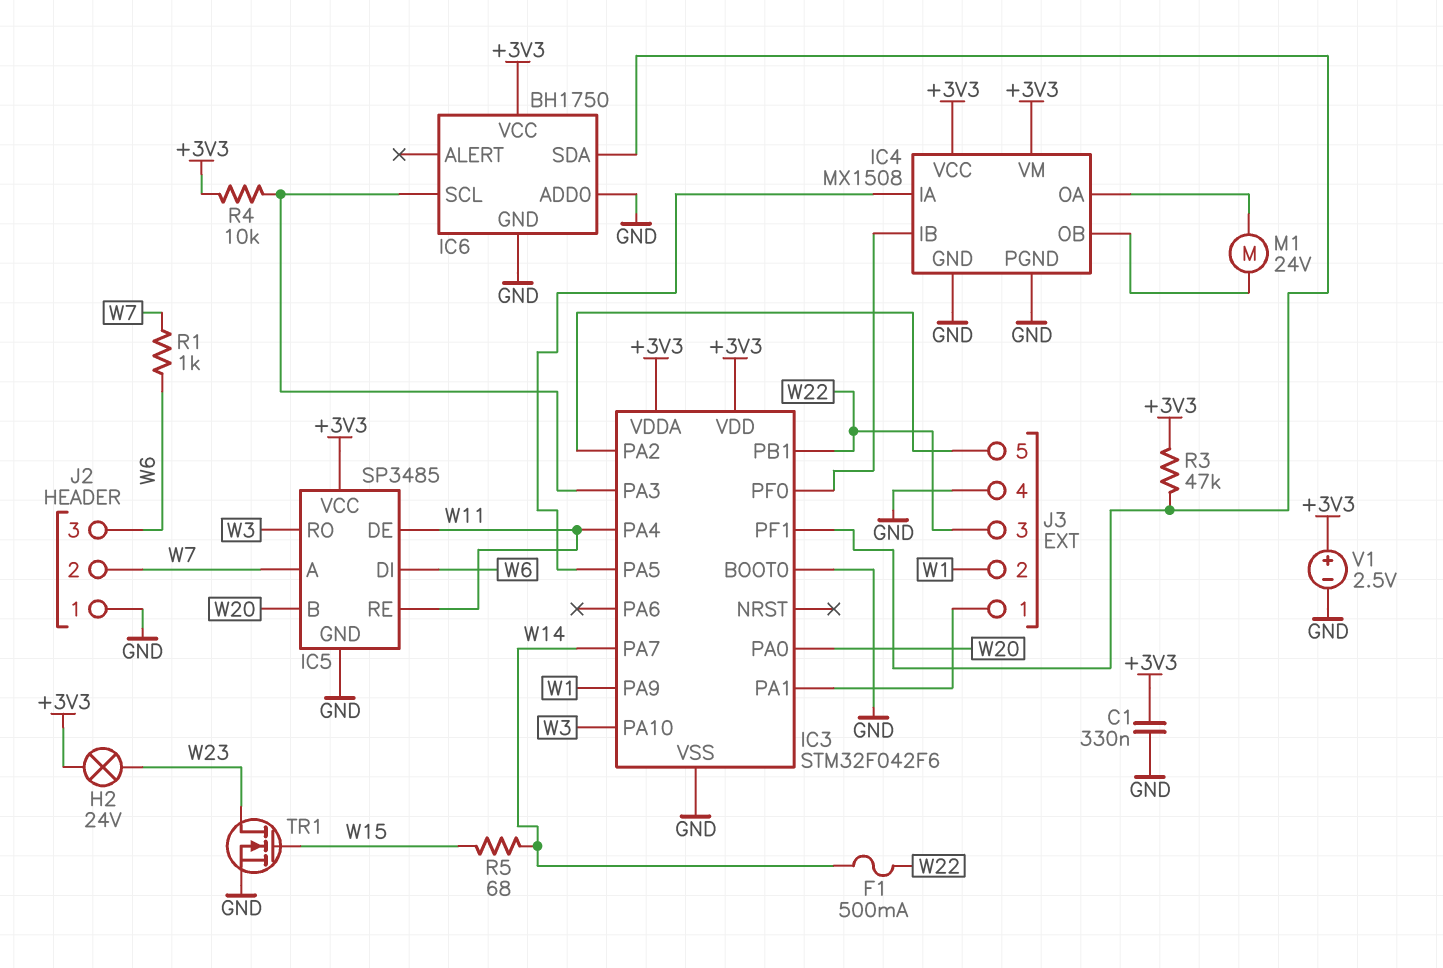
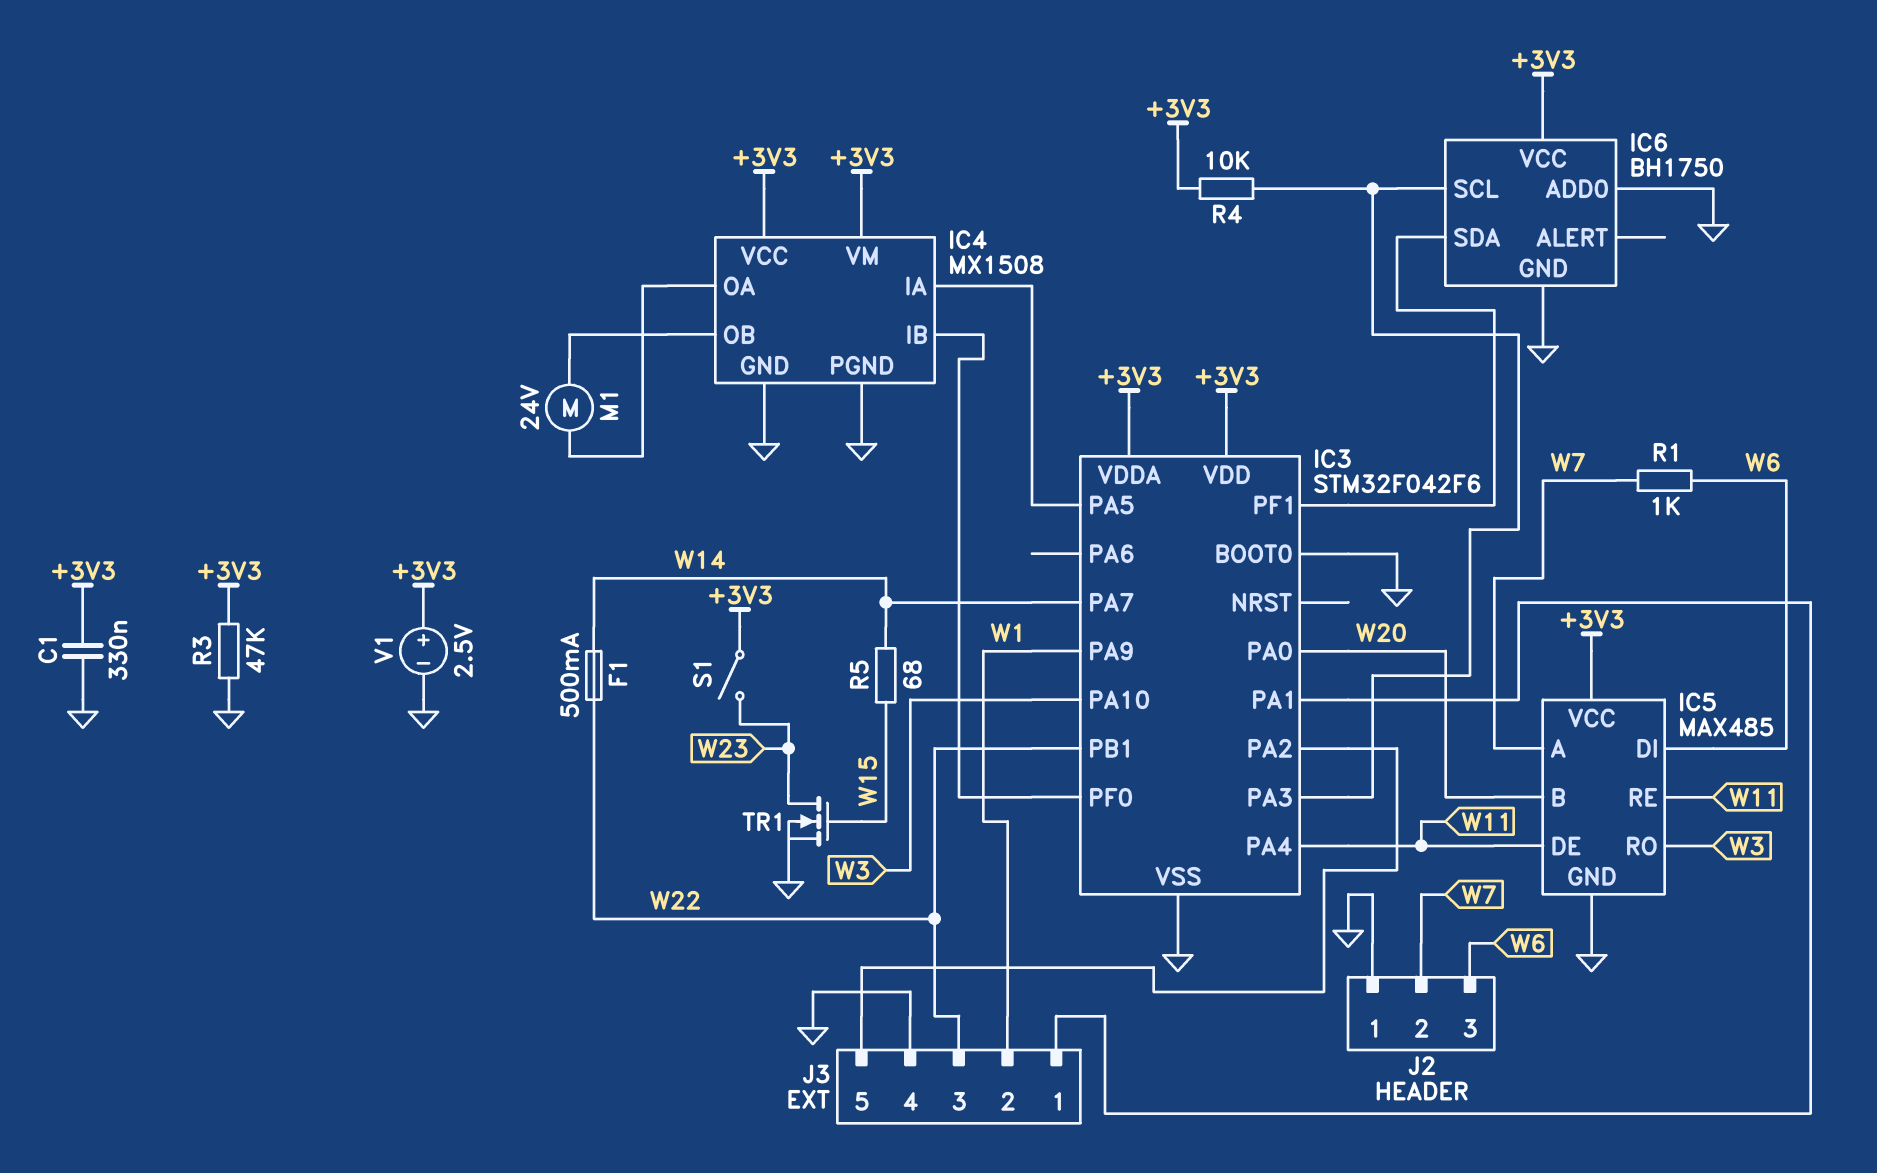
H2: lamp 24V (+3V3, W23) -> none
IC5: SP3485 -> MAX485
R3: 47k (+3V3, IC3/PF1) -> 47k (+3V3, GND)
S1: none -> switch (+3V3, W23)

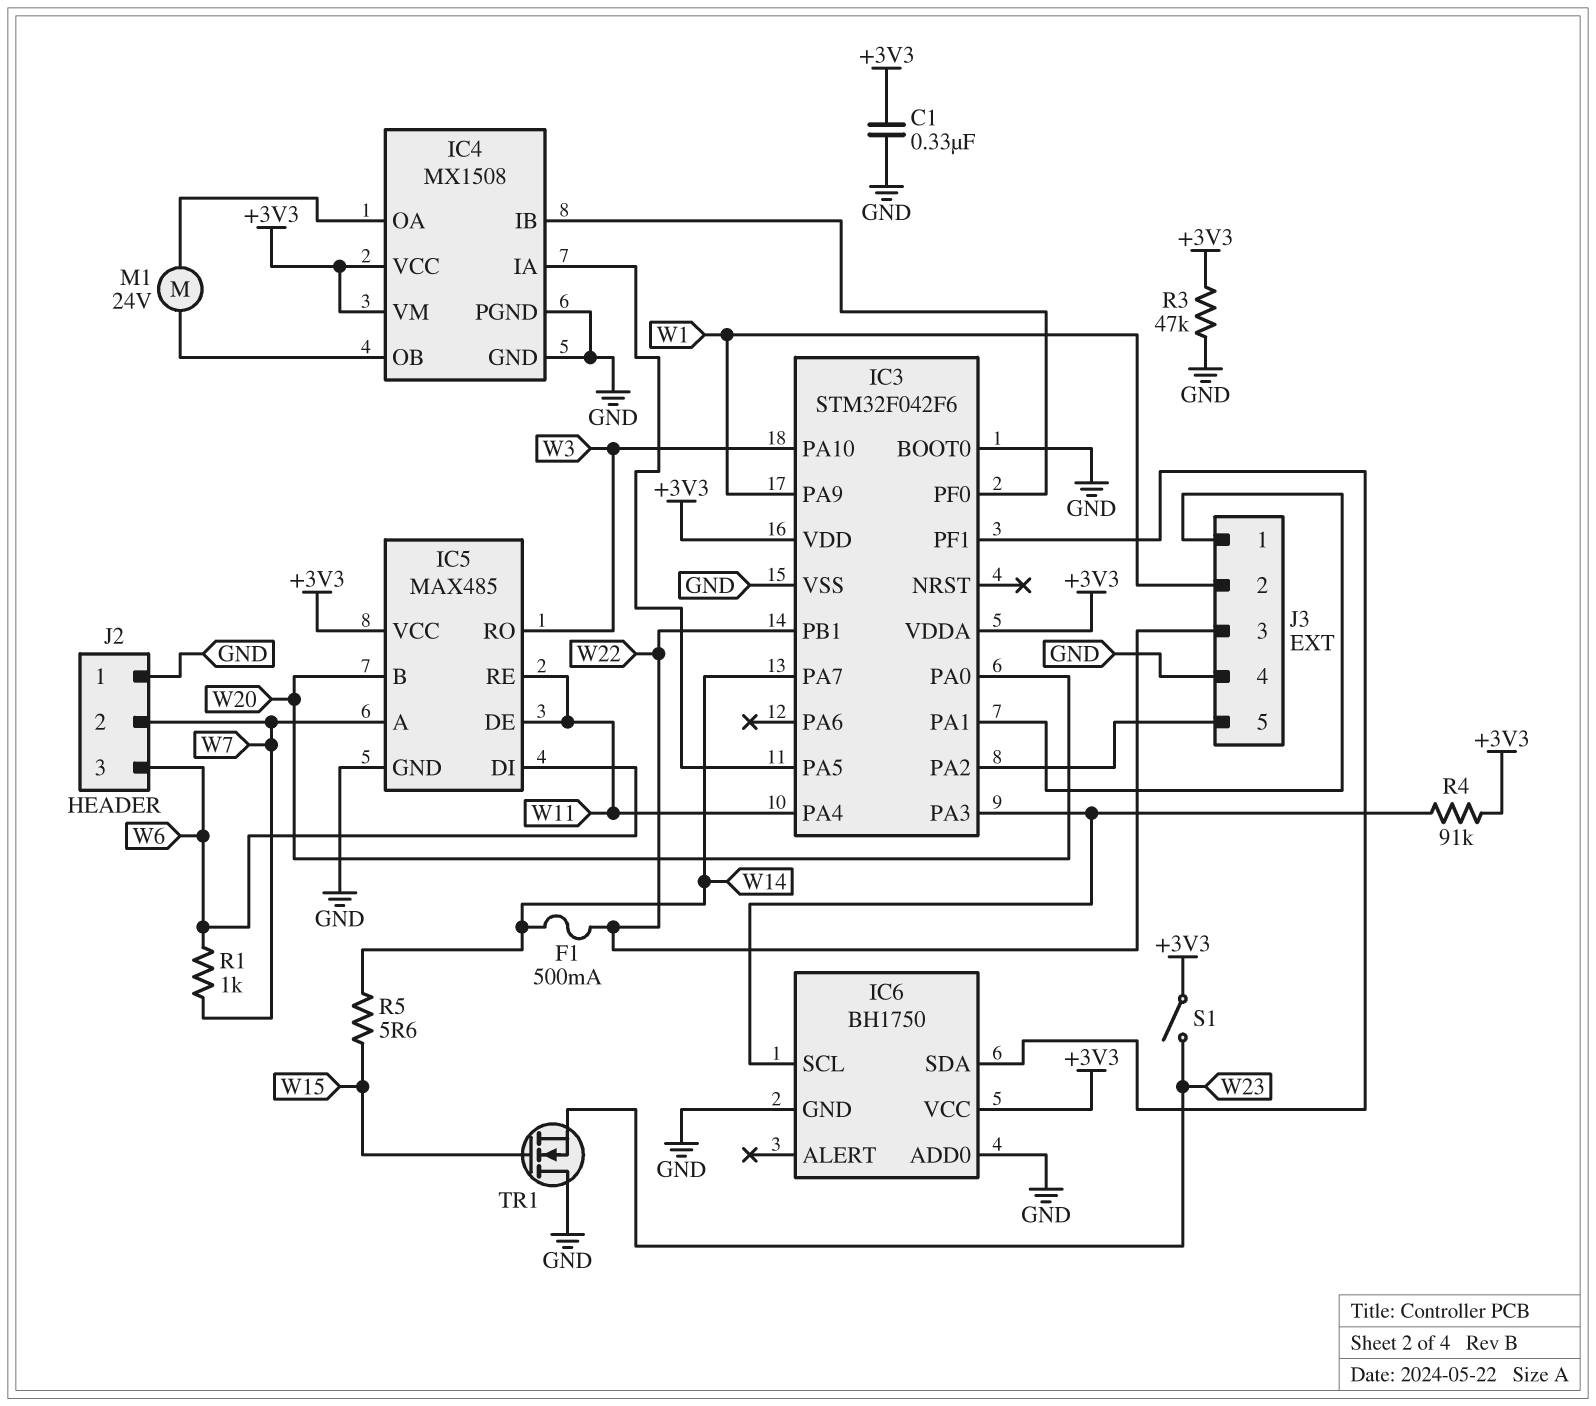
R4: 10k (+3V3, IC3/PA3) -> 91k (+3V3, IC3/PA3)
R5: 68 (W14, W15) -> 5.6 (W14, W15)
TR1: NMOS (G W15, D W23, S GND) -> NMOS (G W15, D GND, S W23)
V1: 2.5V (plus +3V3, minus GND) -> none

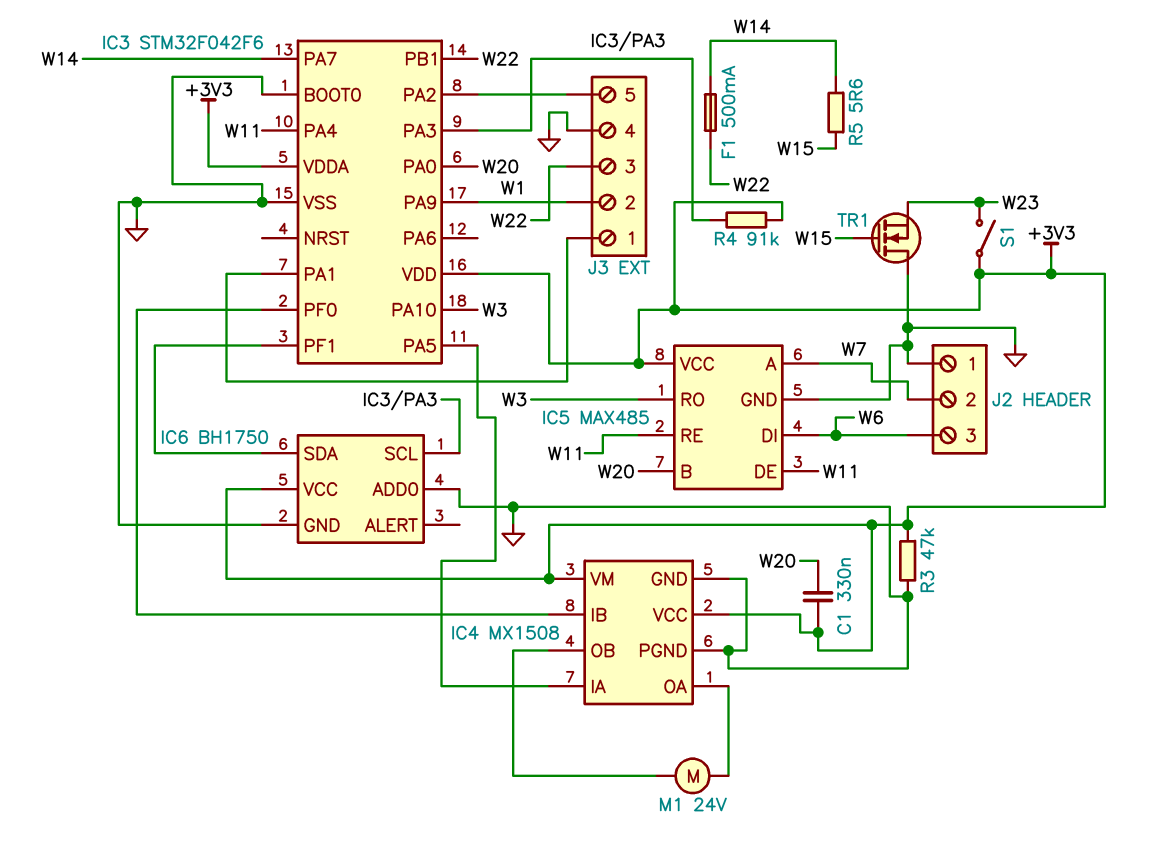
C1: 330nF (+3V3, GND) -> 330nF (+3V3, W20)
R1: 1k (W6, W7) -> none

